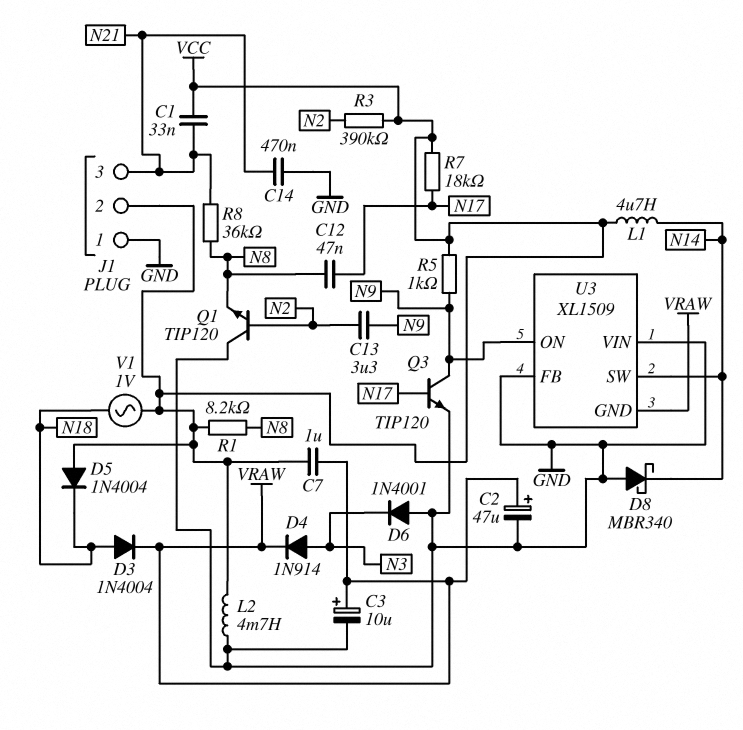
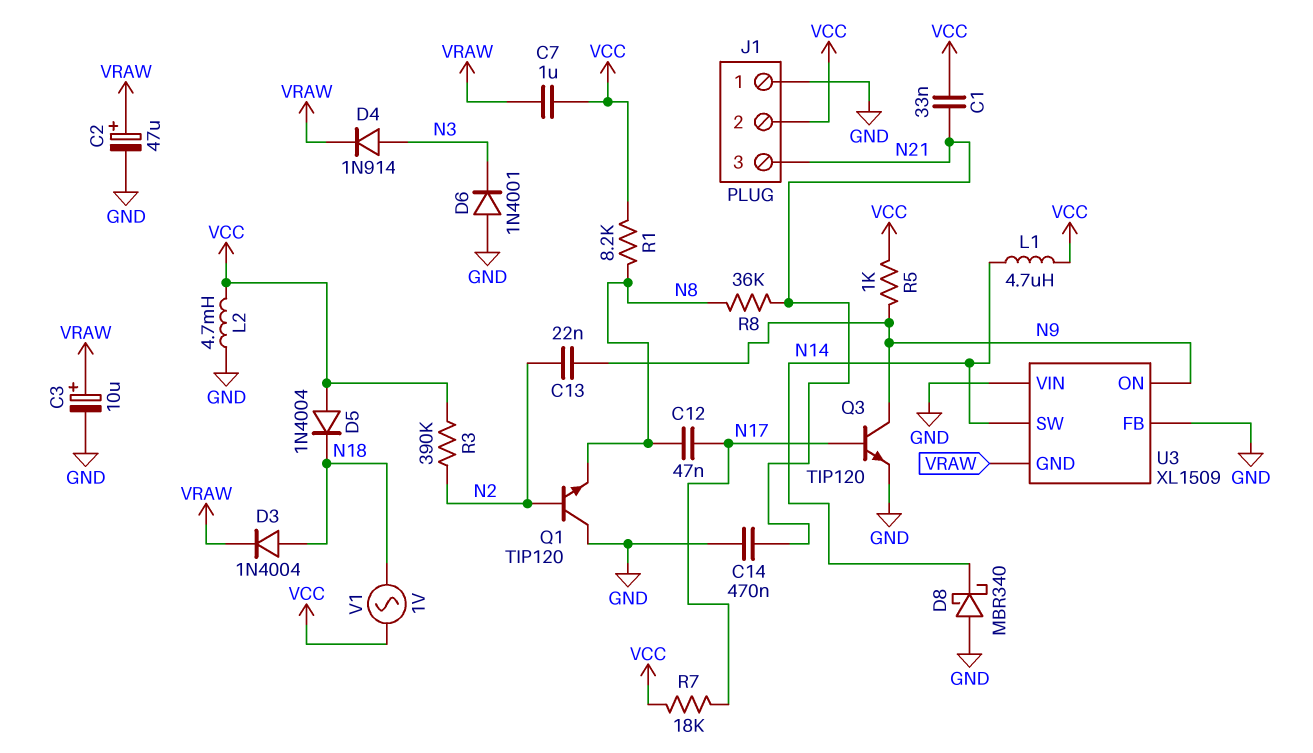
C13: 3.3uF (N2, N9) -> 22nF (N2, N9)

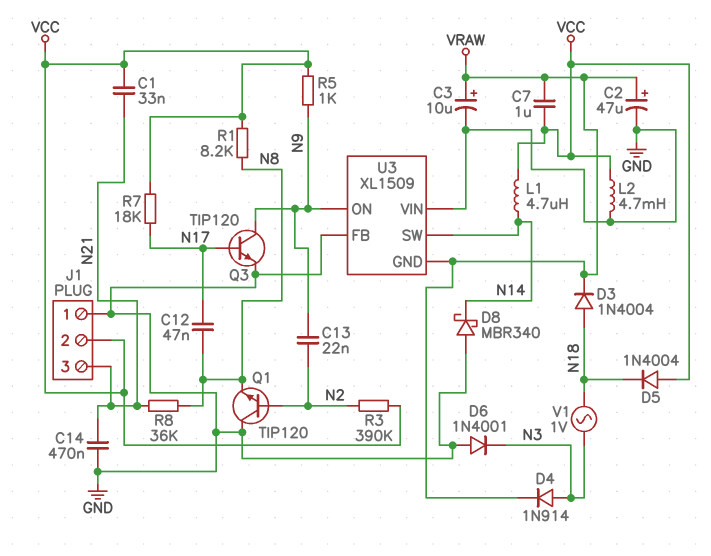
V1: AC 1V (N18, VCC) -> AC 1V (N3, N18)

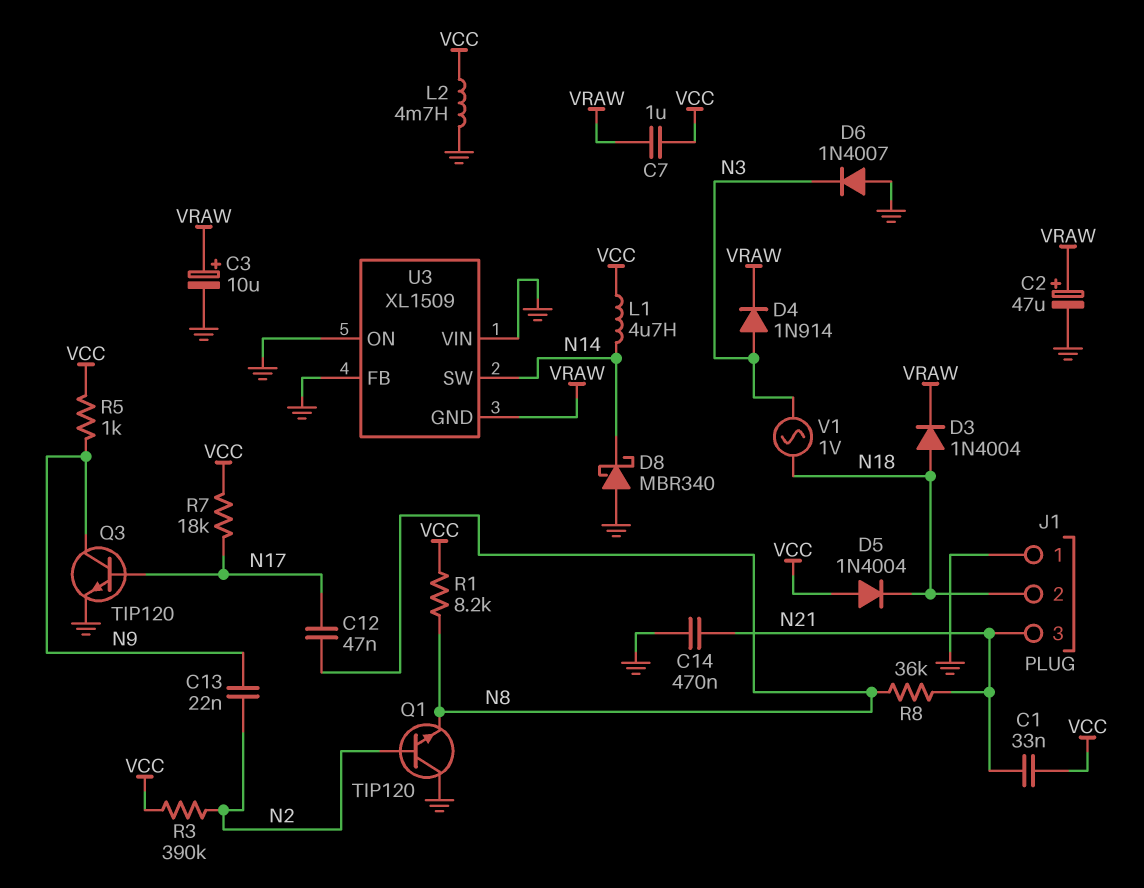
D6: diode 1N4001 (A GND, K N3) -> diode 1N4007 (A GND, K N3)
J1 pin 2: VCC -> N18
U3 pin ON: N9 -> GND

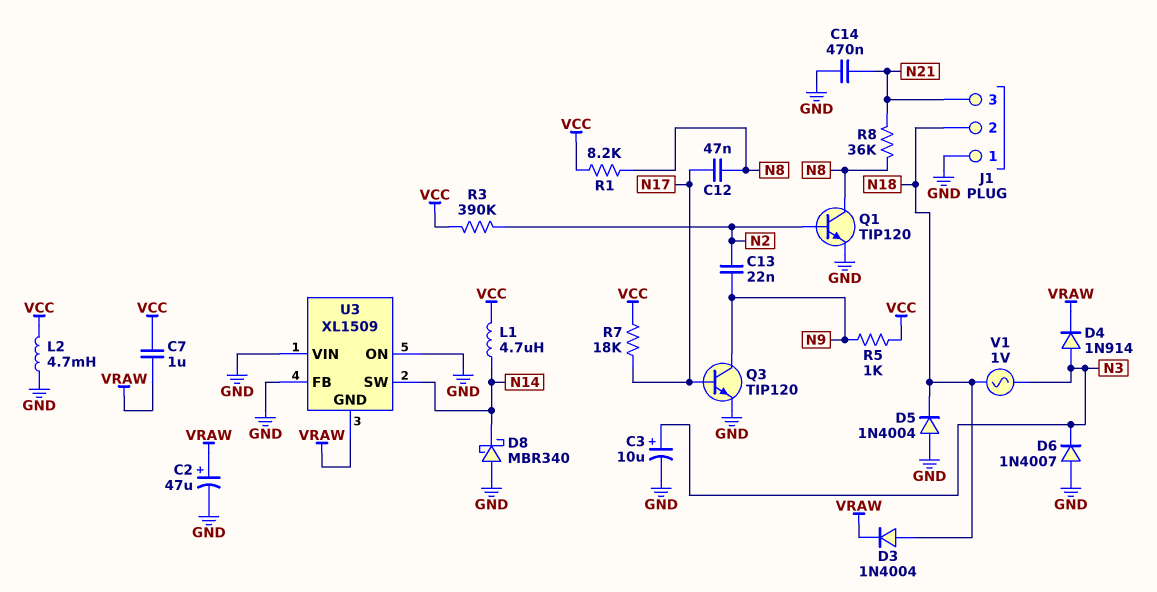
C1: 33nF (N21, VCC) -> none
C3: 10uF (plus VRAW, minus GND) -> 10uF (plus N3, minus GND)
D5: diode 1N4004 (A VCC, K N18) -> diode 1N4004 (A GND, K N18)
Q1: NPN TIP120 (B N2, C GND, E N8) -> NPN TIP120 (B N2, C N8, E GND)

